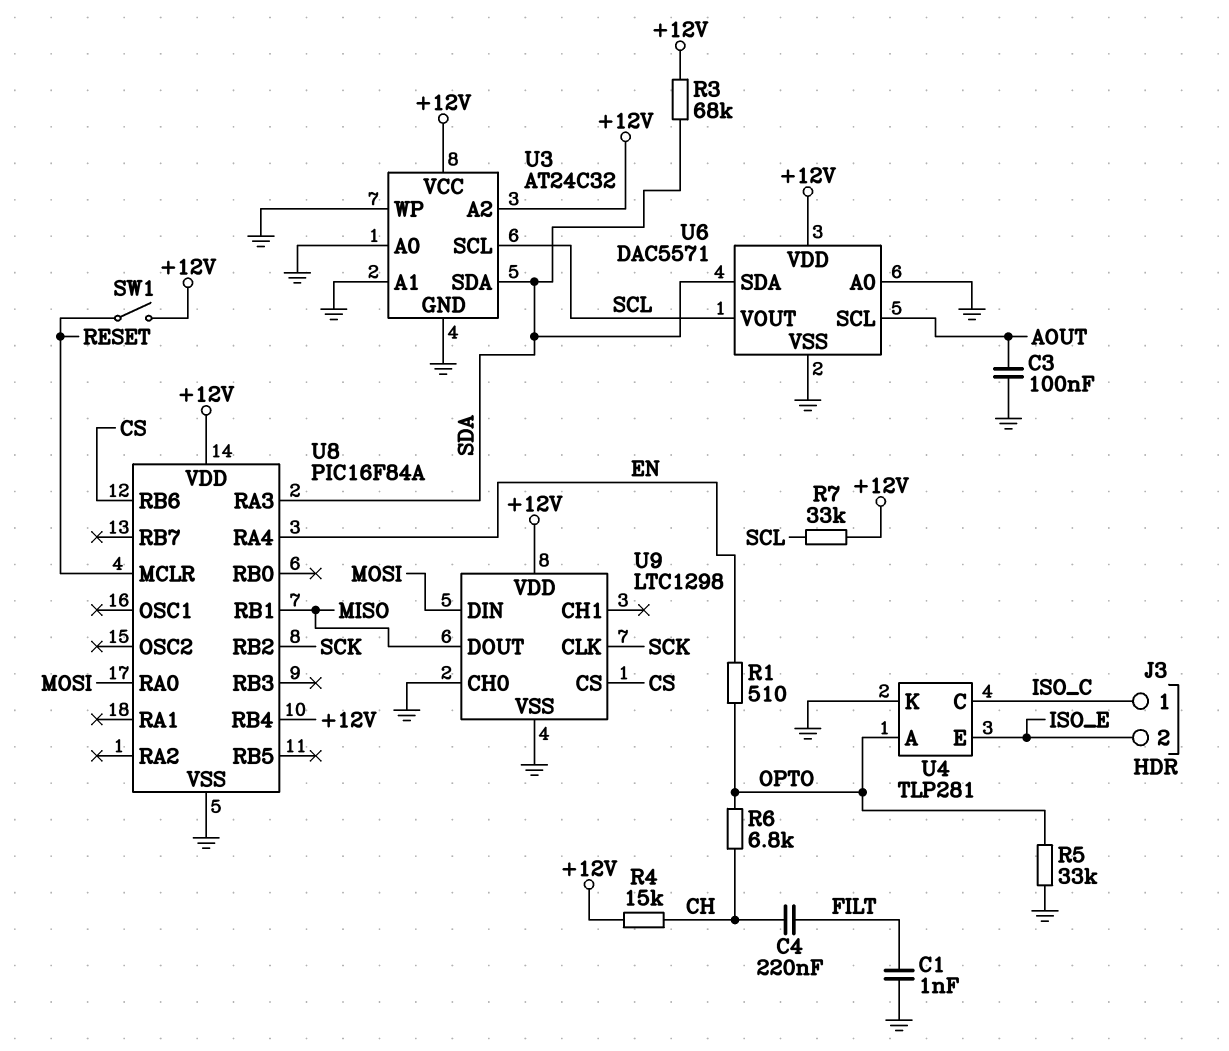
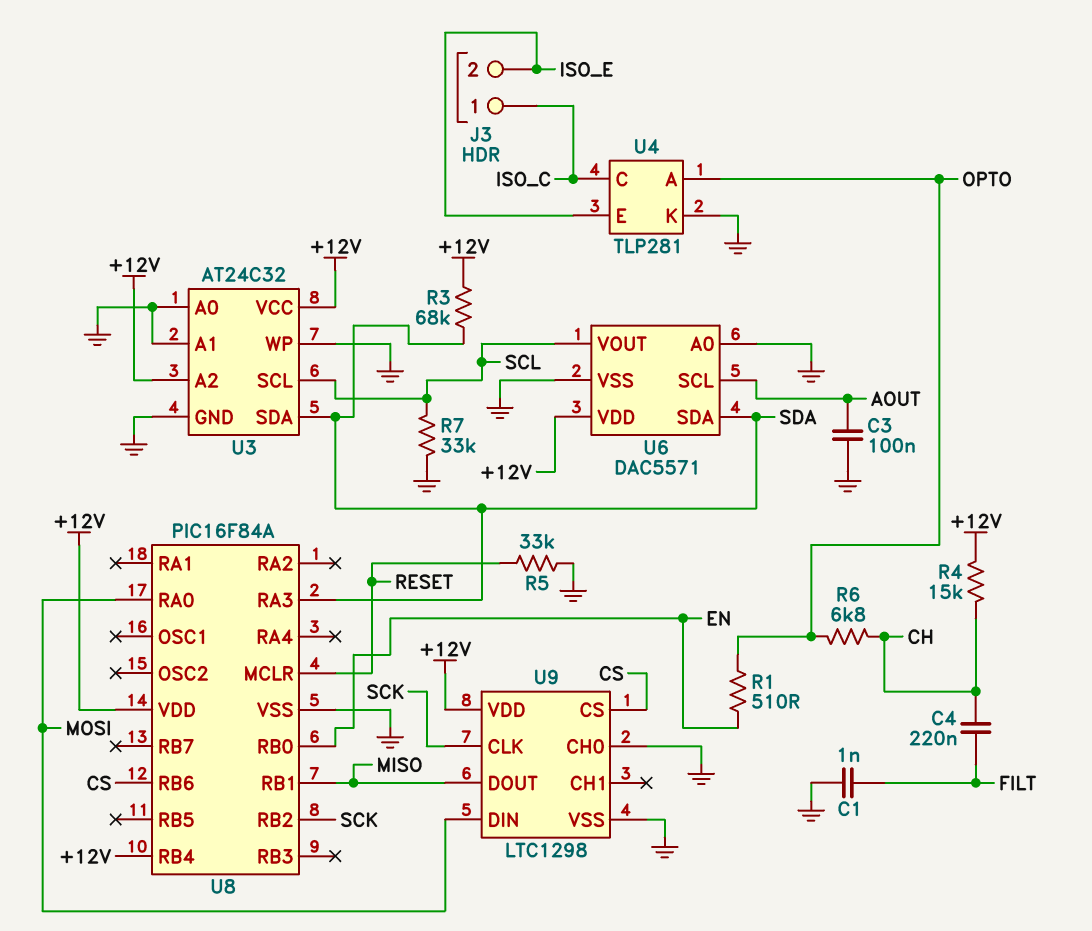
R5: 33k (GND, OPTO) -> 33k (GND, RESET)
R7: 33k (+12V, SCL) -> 33k (GND, SCL)
SW1: switch (+12V, RESET) -> none
U8 pin RA4: EN -> none
U8 pin RB0: none -> EN

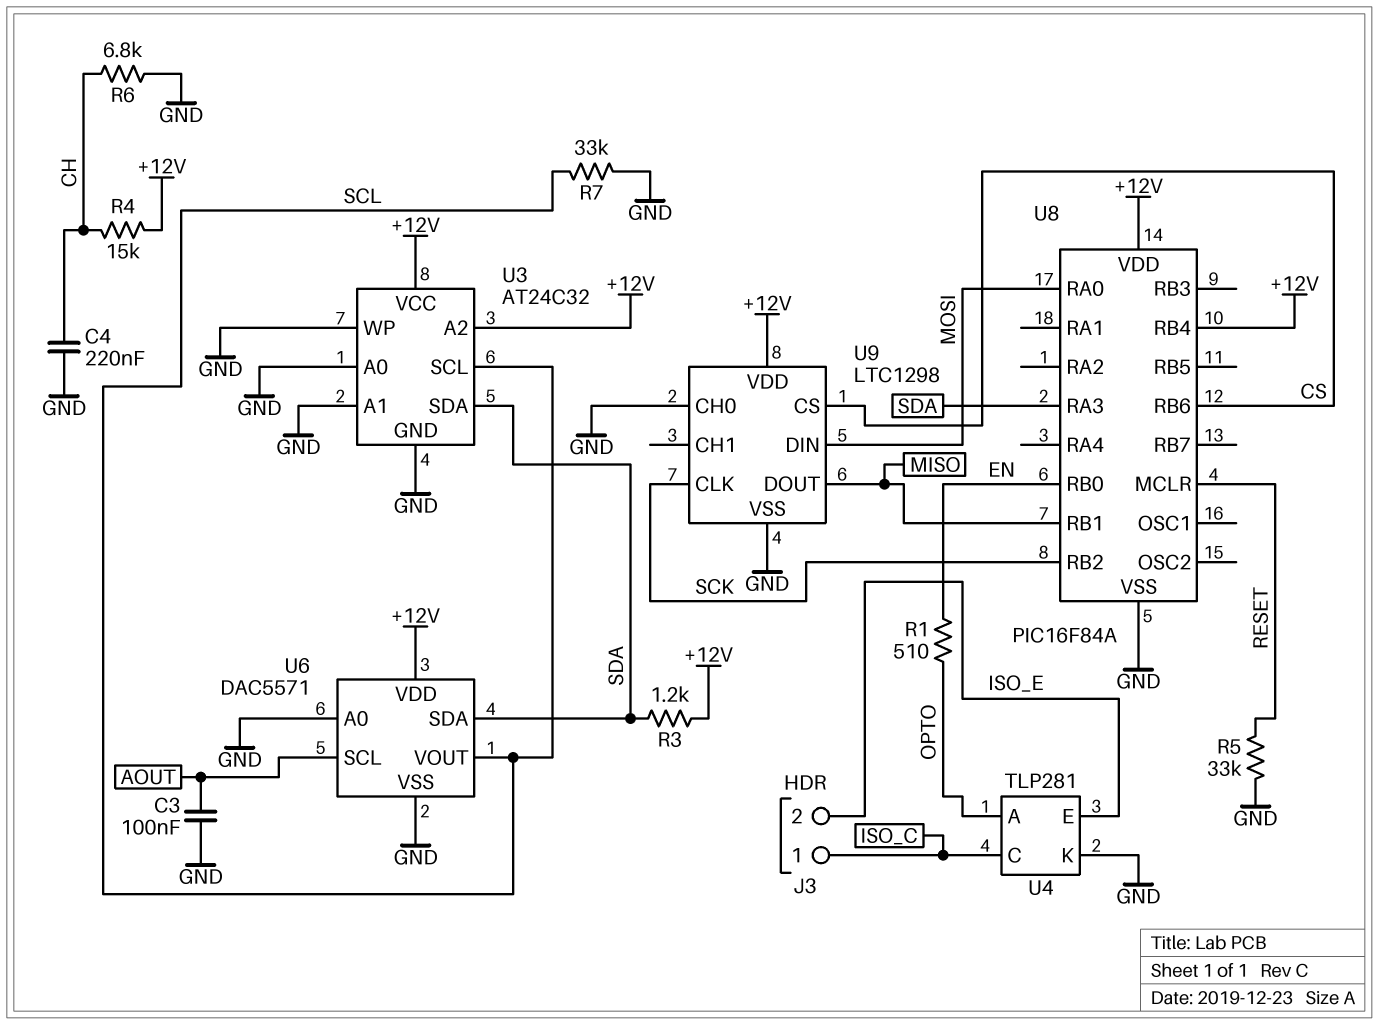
C1: 1nF (FILT, GND) -> none
C4: 220nF (CH, FILT) -> 220nF (CH, GND)
R3: 68k (+12V, SDA) -> 1.2k (+12V, SDA)
R6: 6.8k (CH, OPTO) -> 6.8k (CH, GND)

